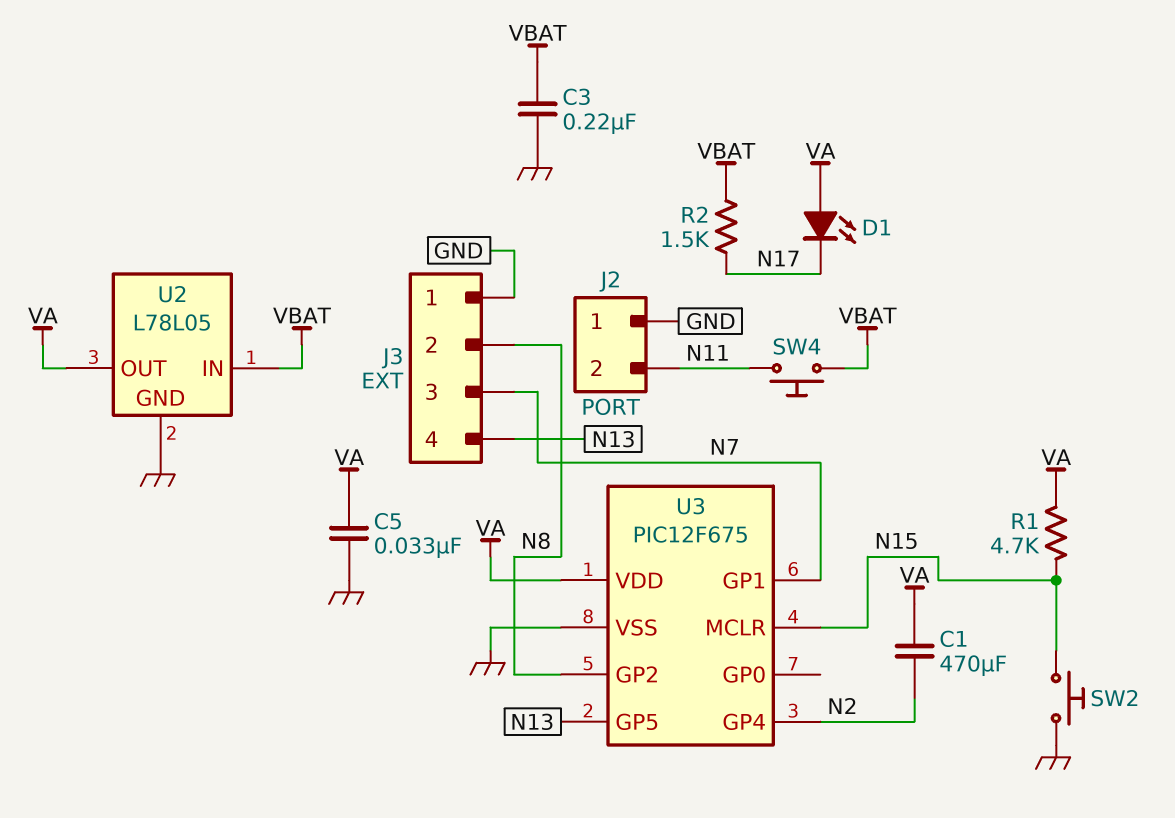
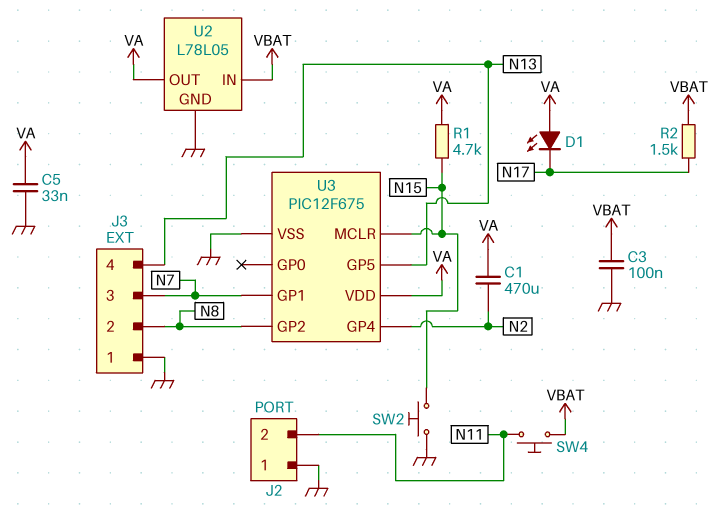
C3: 220nF (GND, VBAT) -> 100nF (GND, VBAT)

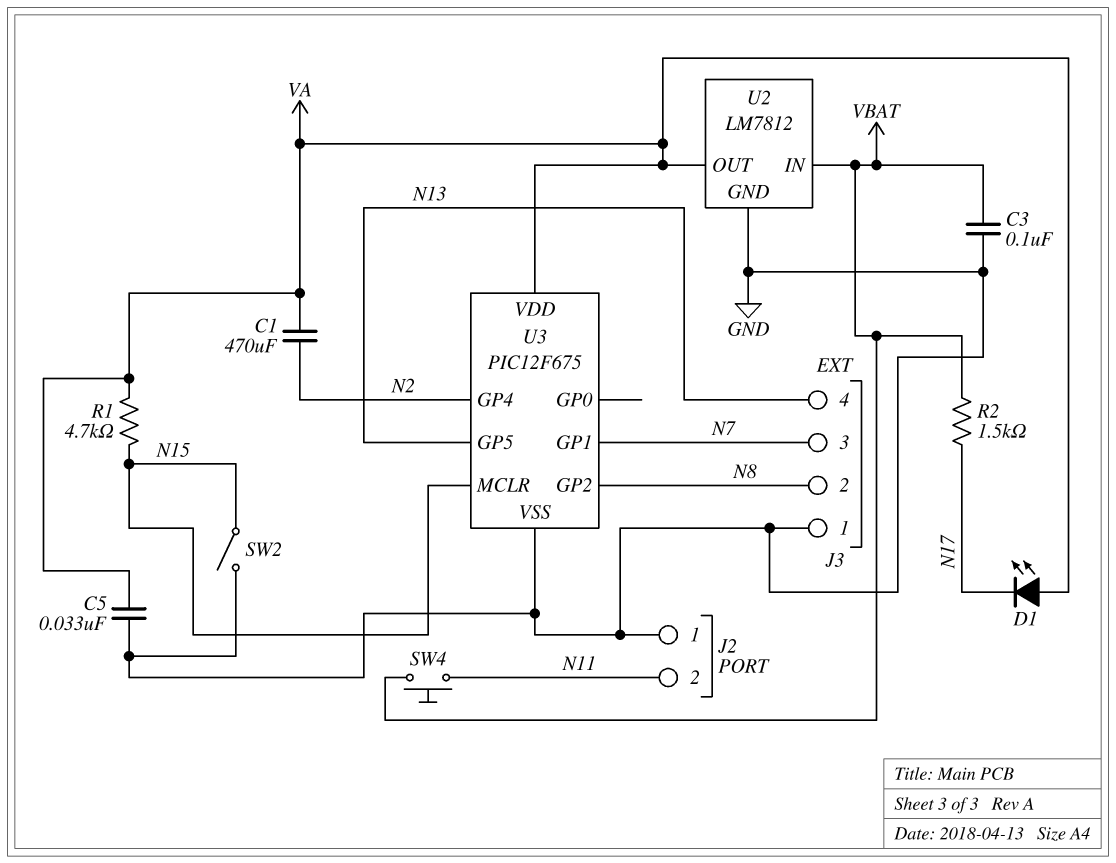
SW2: button (GND, N15) -> switch (GND, N15)
U2: L78L05 -> LM7812

